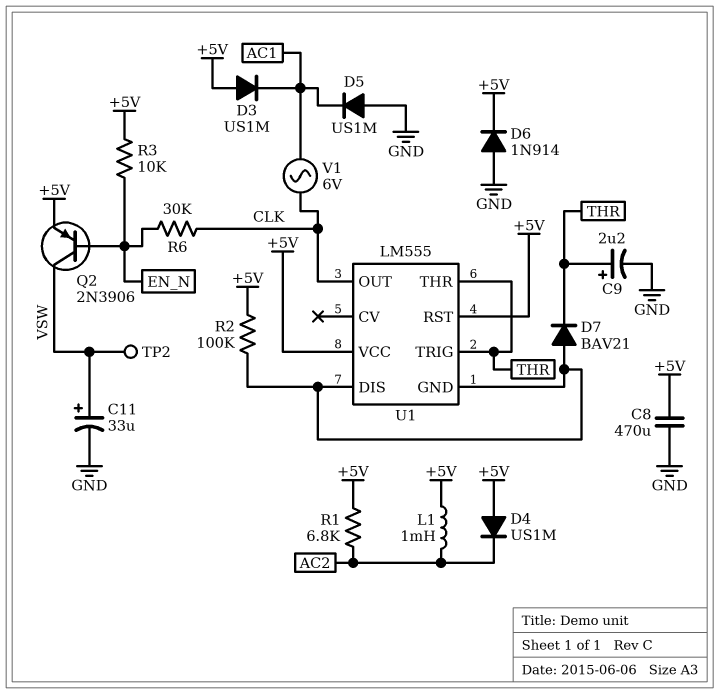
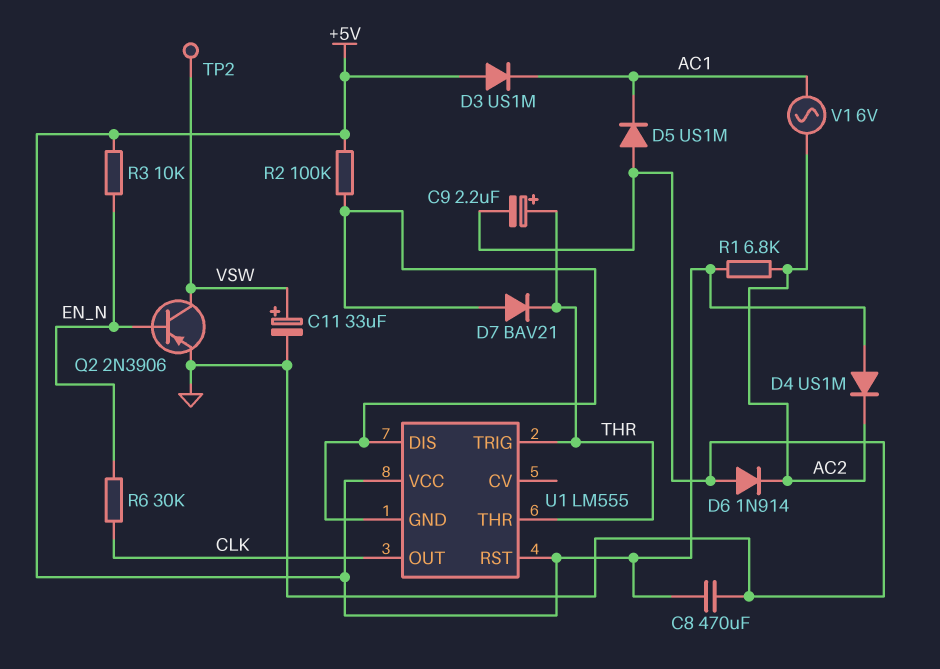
D6: diode 1N914 (A GND, K +5V) -> diode 1N914 (A GND, K AC2)
L1: 1mH (+5V, AC2) -> none
Q2: PNP 2N3906 (B EN_N, C VSW, E +5V) -> PNP 2N3906 (B EN_N, C VSW, E GND)
V1: AC 6V (AC1, CLK) -> AC 6V (AC1, AC2)

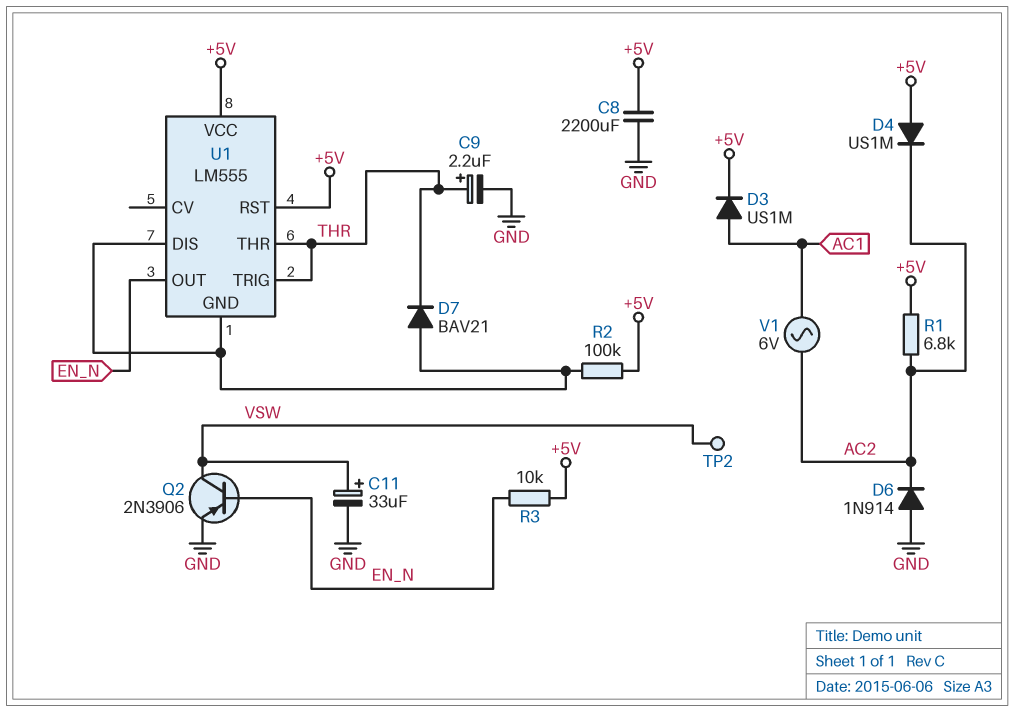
C8: 470uF (+5V, GND) -> 2200uF (+5V, GND)
D3: diode US1M (A +5V, K AC1) -> diode US1M (A AC1, K +5V)
D5: diode US1M (A GND, K AC1) -> none
R6: 30k (CLK, EN_N) -> none
U1 pin OUT: CLK -> EN_N

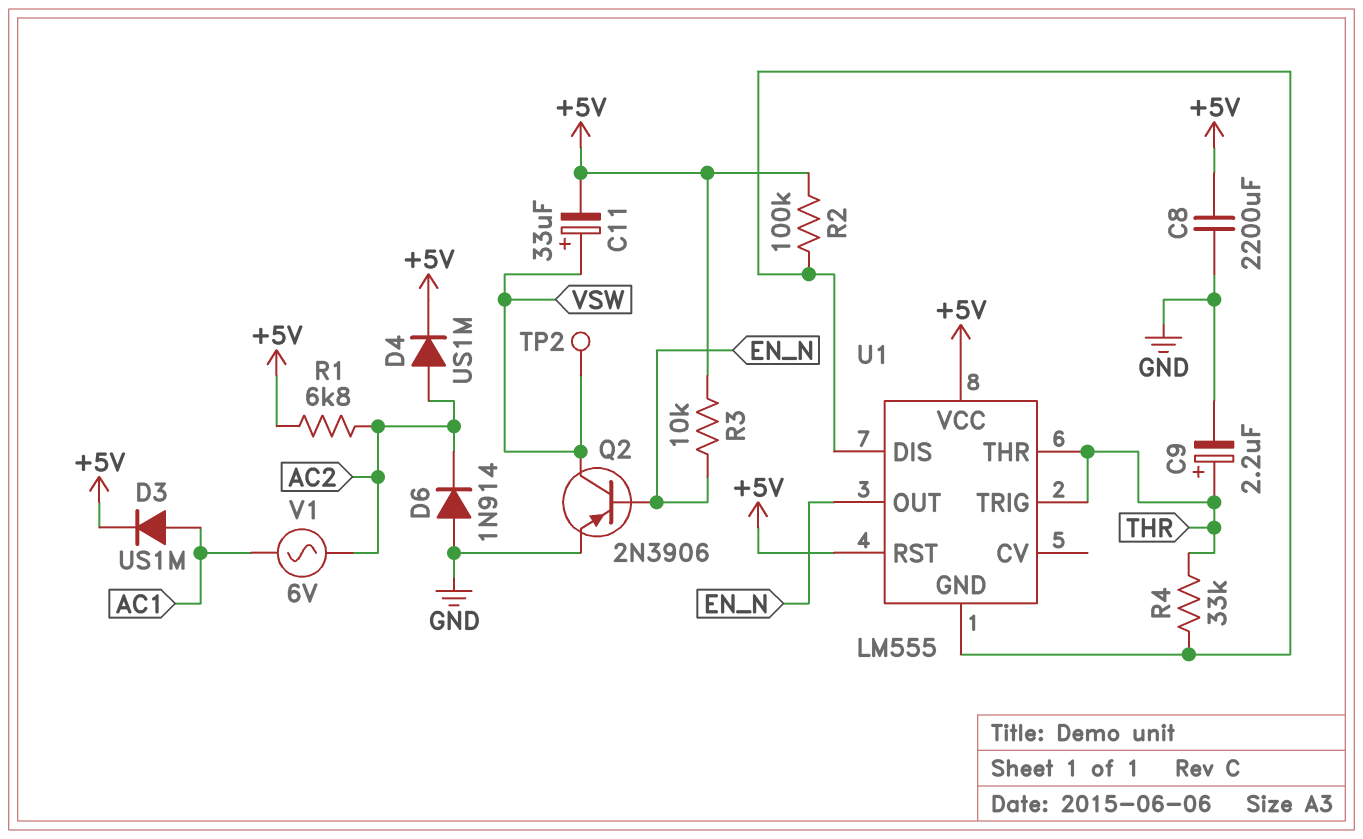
C11: 33uF (plus VSW, minus GND) -> 33uF (plus VSW, minus +5V)
D4: diode US1M (A +5V, K AC2) -> diode US1M (A AC2, K +5V)
D7: diode BAV21 (A U1/DIS, K THR) -> none
R4: none -> 33k (THR, U1/DIS)

